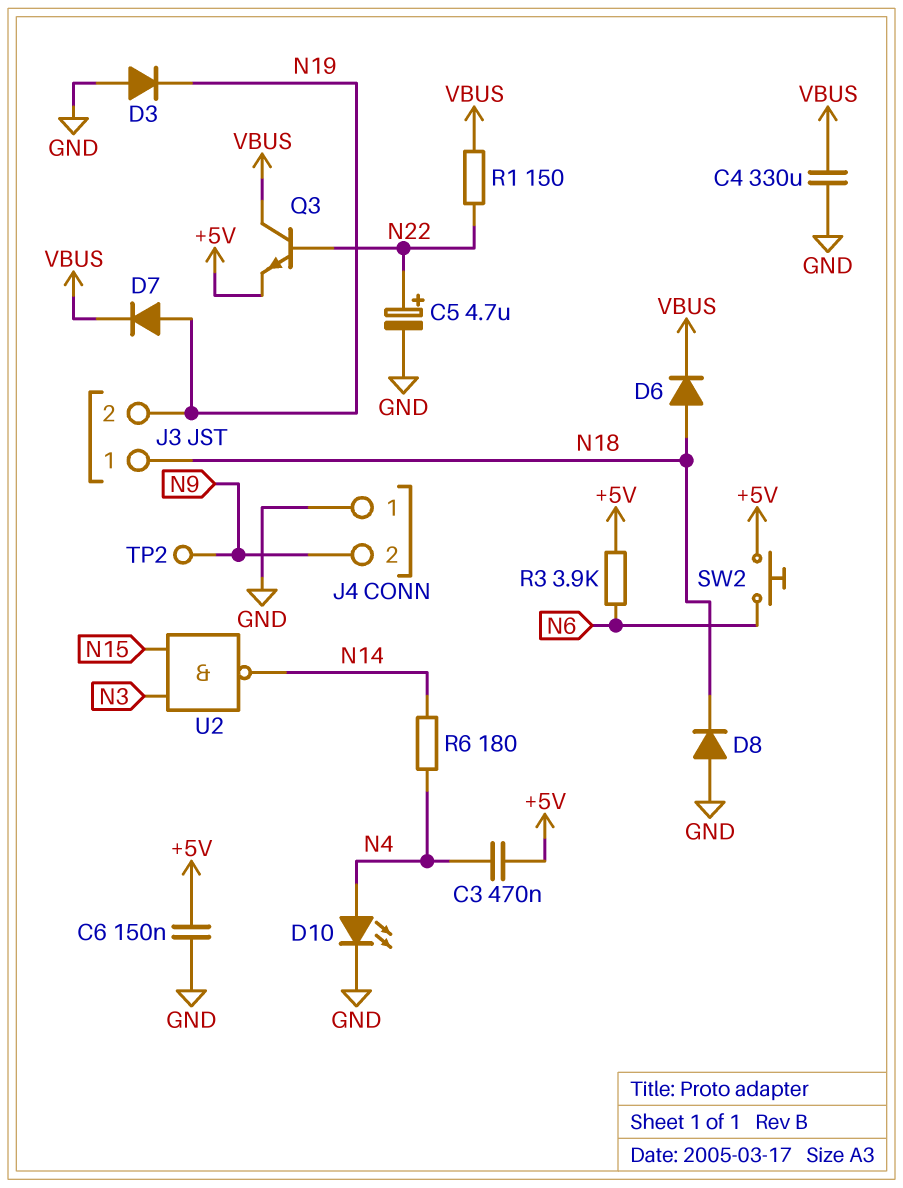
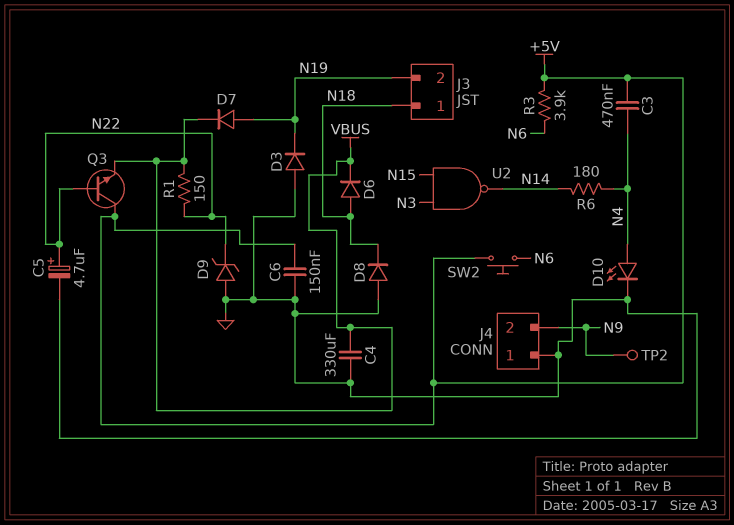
D9: none -> zener (A GND, K N22)
Q3: NPN (B N22, C VBUS, E +5V) -> NPN (B N22, C +5V, E VBUS)

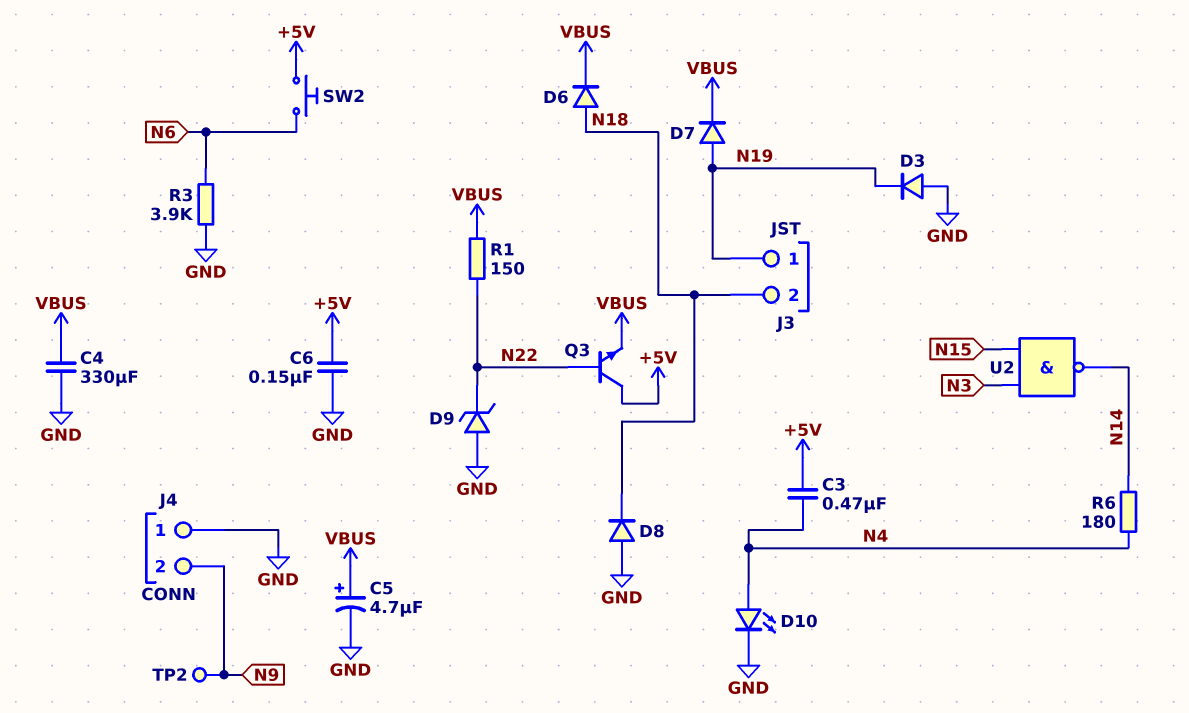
C5: 4.7uF (plus N22, minus GND) -> 4.7uF (plus VBUS, minus GND)
J3 pin 1: N18 -> N19
J3 pin 2: N19 -> N18
R3: 3.9k (+5V, N6) -> 3.9k (GND, N6)

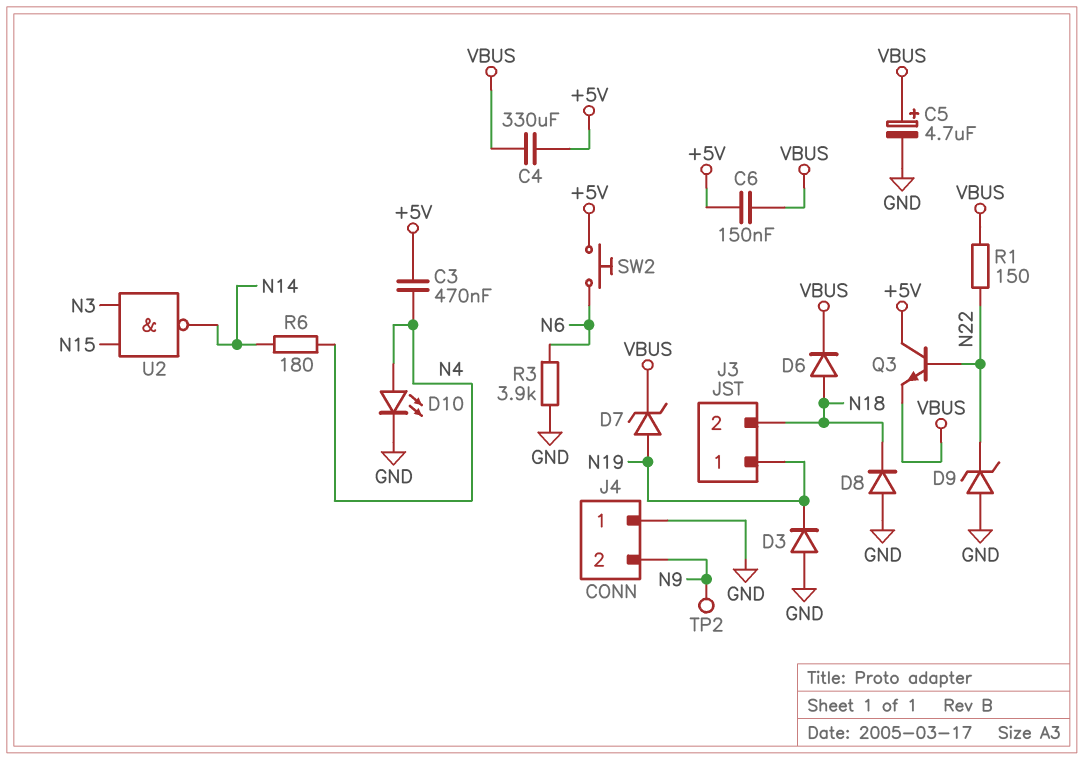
C4: 330uF (GND, VBUS) -> 330uF (+5V, VBUS)
C6: 150nF (+5V, GND) -> 150nF (+5V, VBUS)
D7: diode (A N19, K VBUS) -> zener (A N19, K VBUS)

